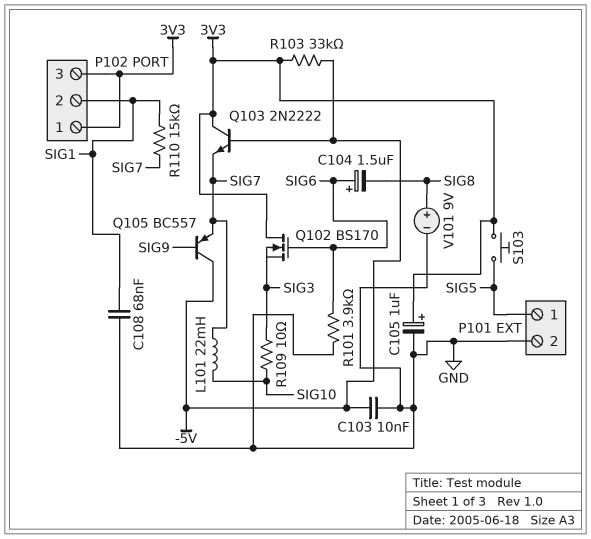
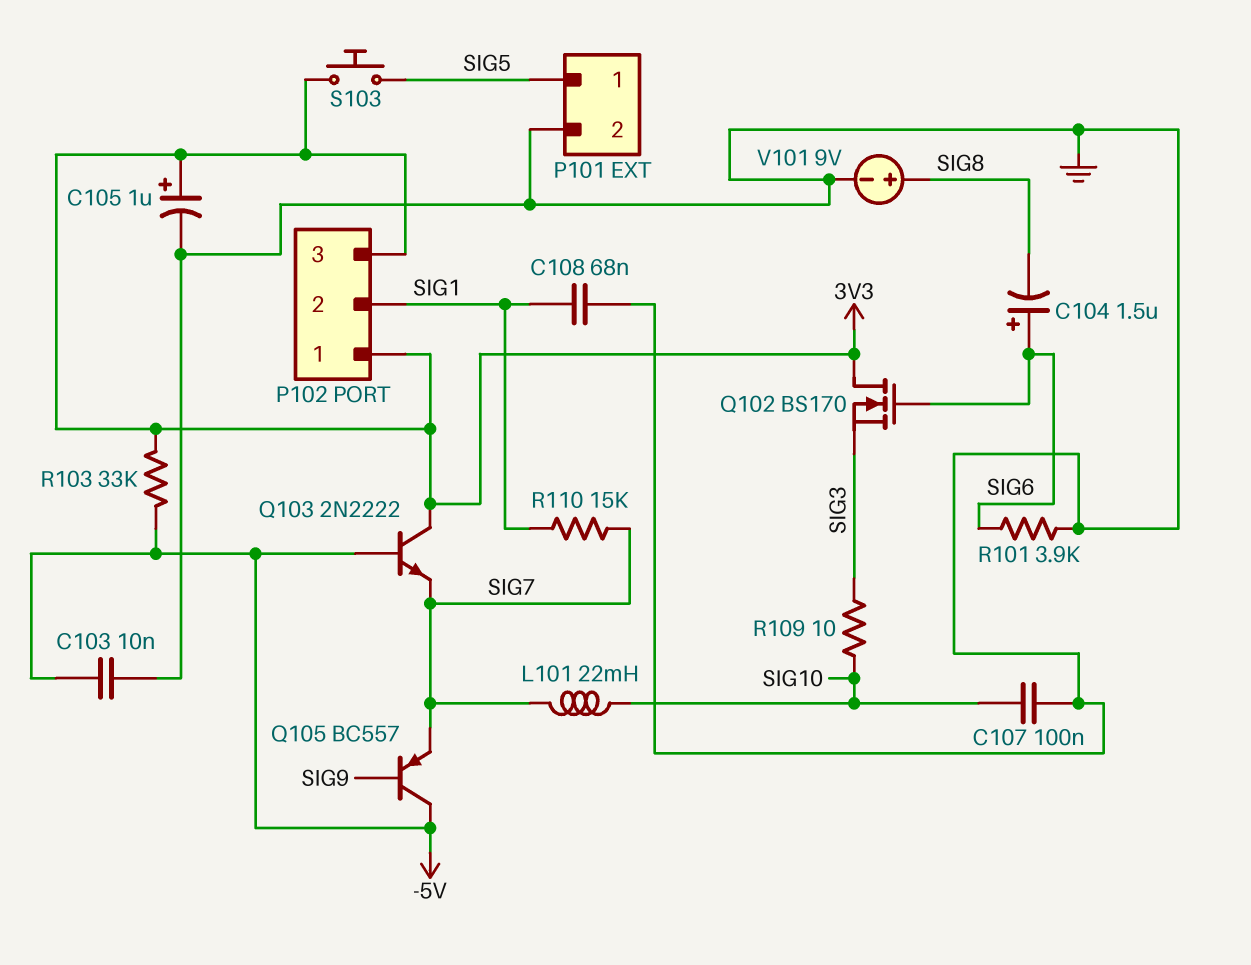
C107: none -> 100nF (GND, SIG10)

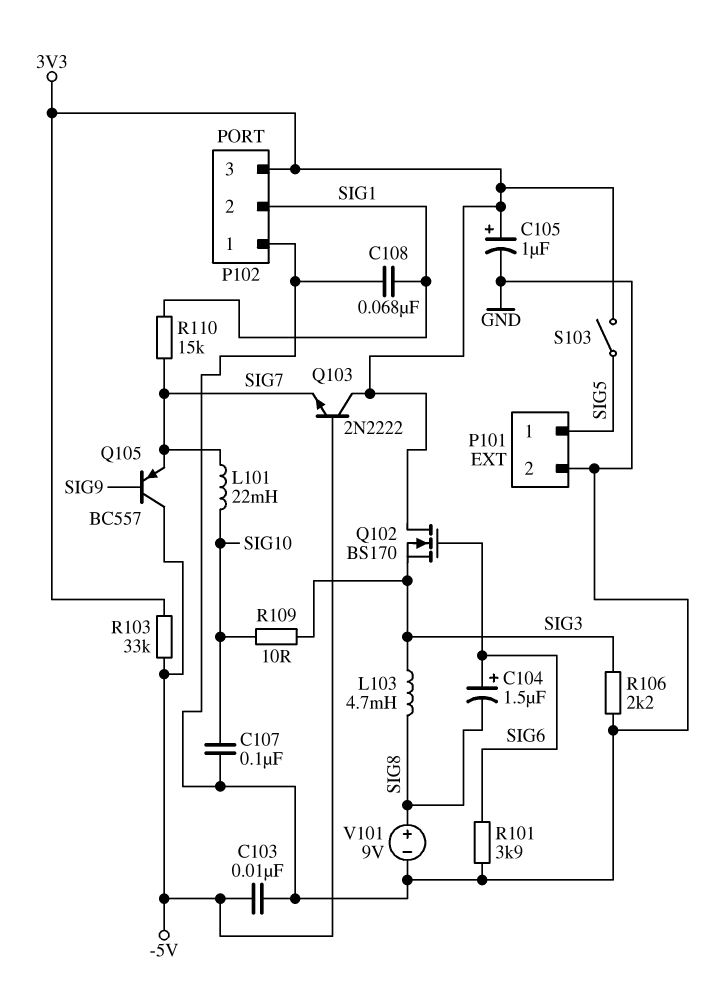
L103: none -> 4.7mH (SIG3, SIG8)
P102 pin 1: 3V3 -> GND
R106: none -> 2.2k (GND, SIG3)
S103: button (3V3, SIG5) -> switch (3V3, SIG5)

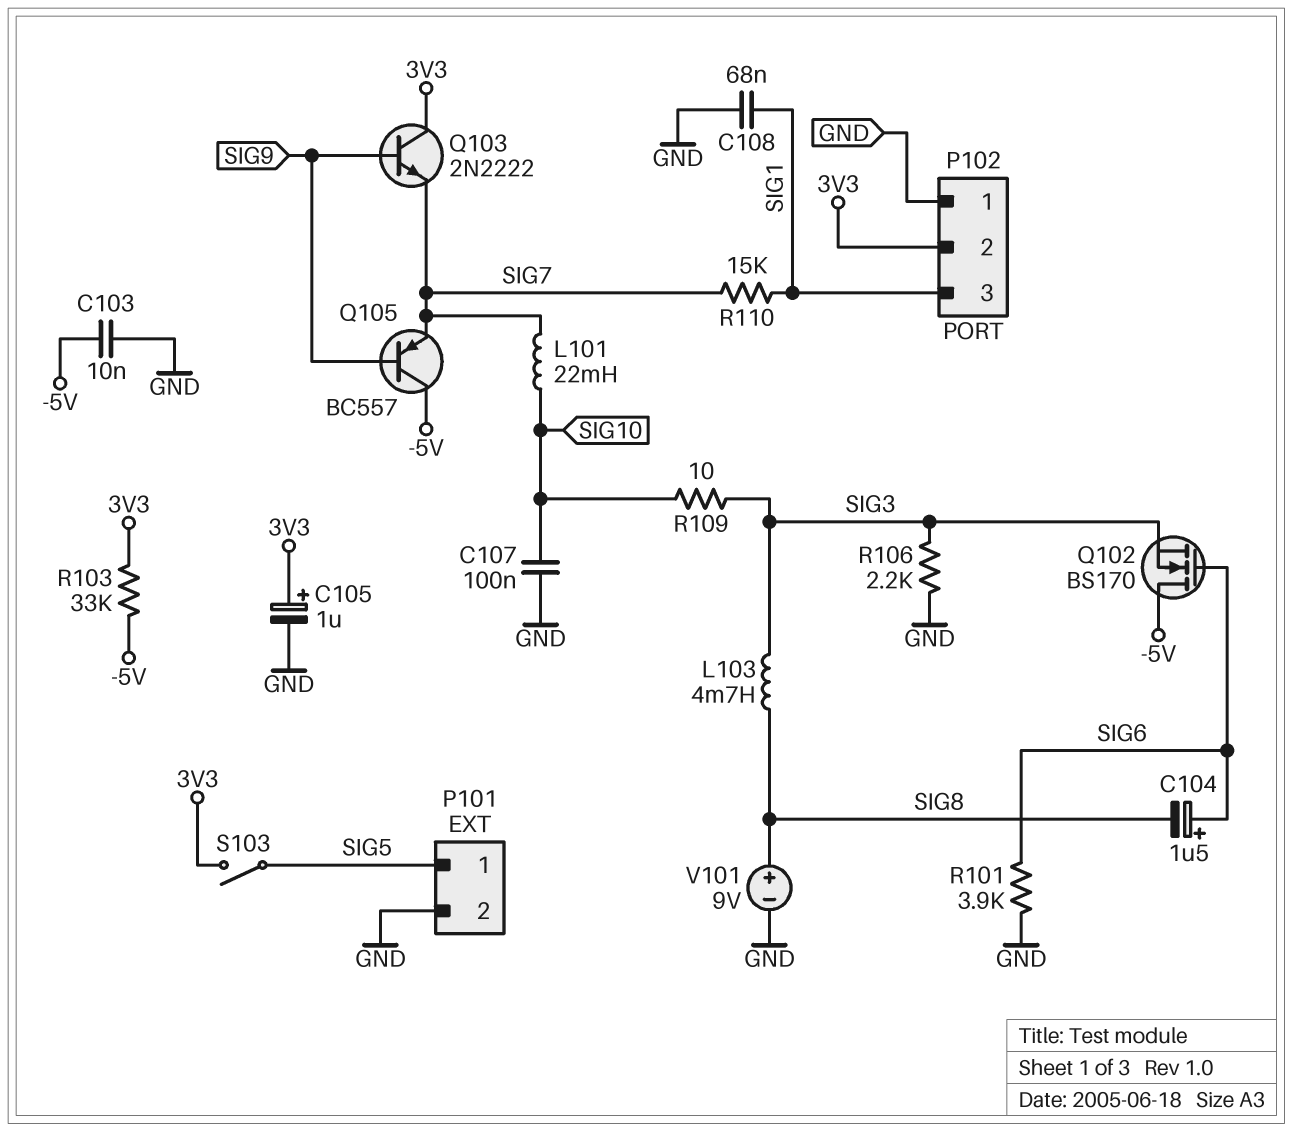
P102 pin 2: SIG1 -> 3V3
P102 pin 3: 3V3 -> SIG1
Q102: NMOS BS170 (G SIG6, D 3V3, S SIG3) -> NMOS BS170 (G SIG6, D -5V, S SIG3)
Q103: NPN 2N2222 (B -5V, C 3V3, E SIG7) -> NPN 2N2222 (B SIG9, C 3V3, E SIG7)

